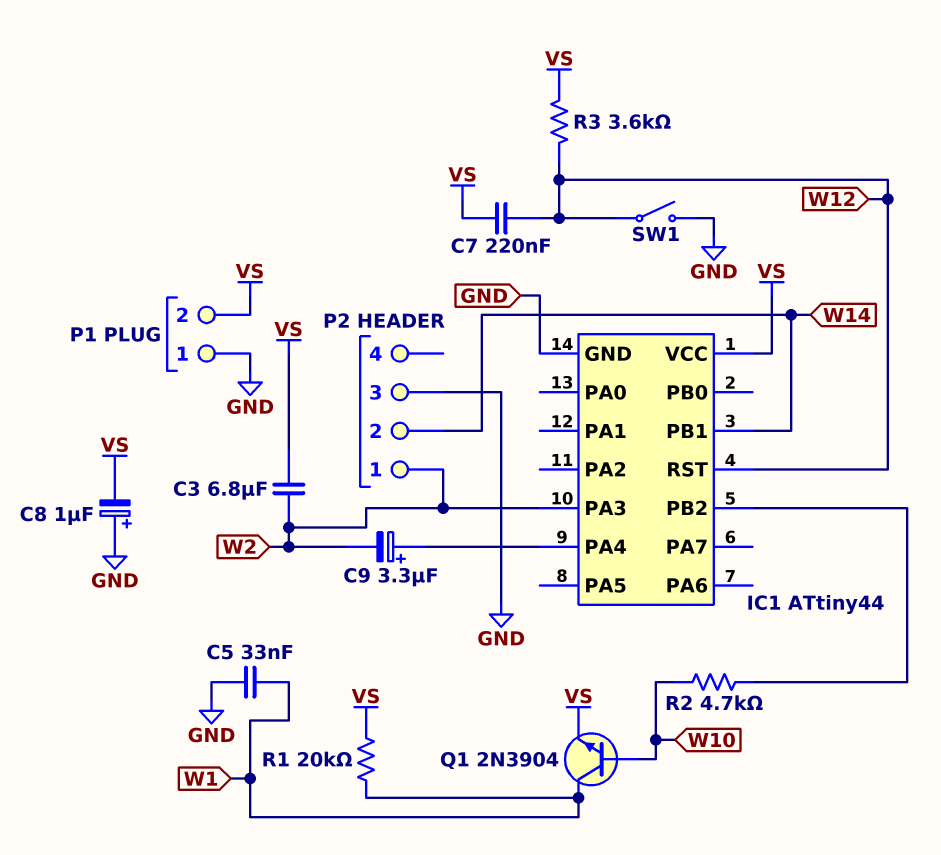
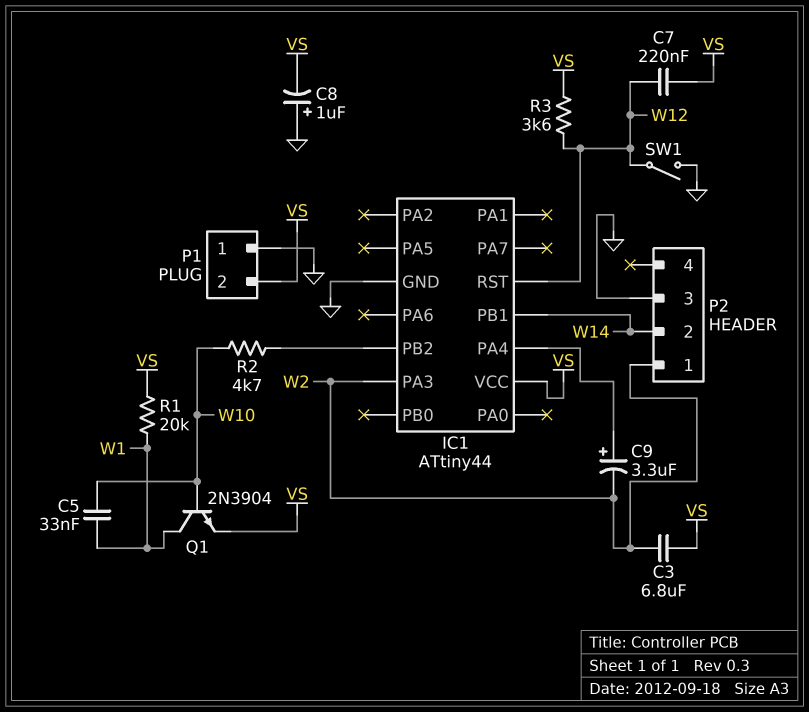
C5: 33nF (GND, W1) -> 33nF (W1, W10)

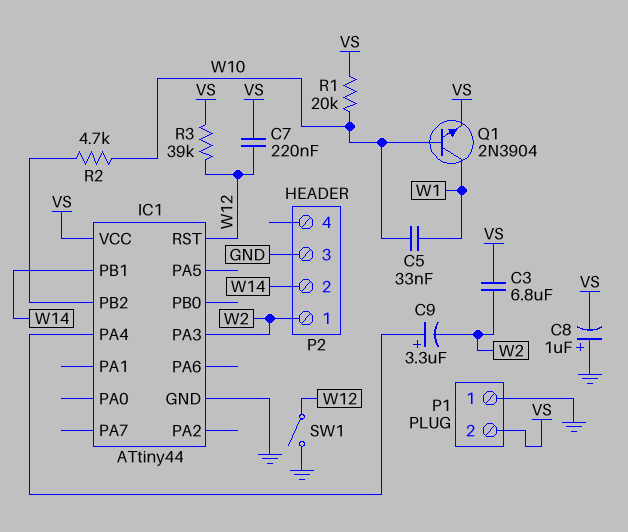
R1: 20k (VS, W1) -> 20k (VS, W10)
R3: 3.6k (VS, W12) -> 39k (VS, W12)

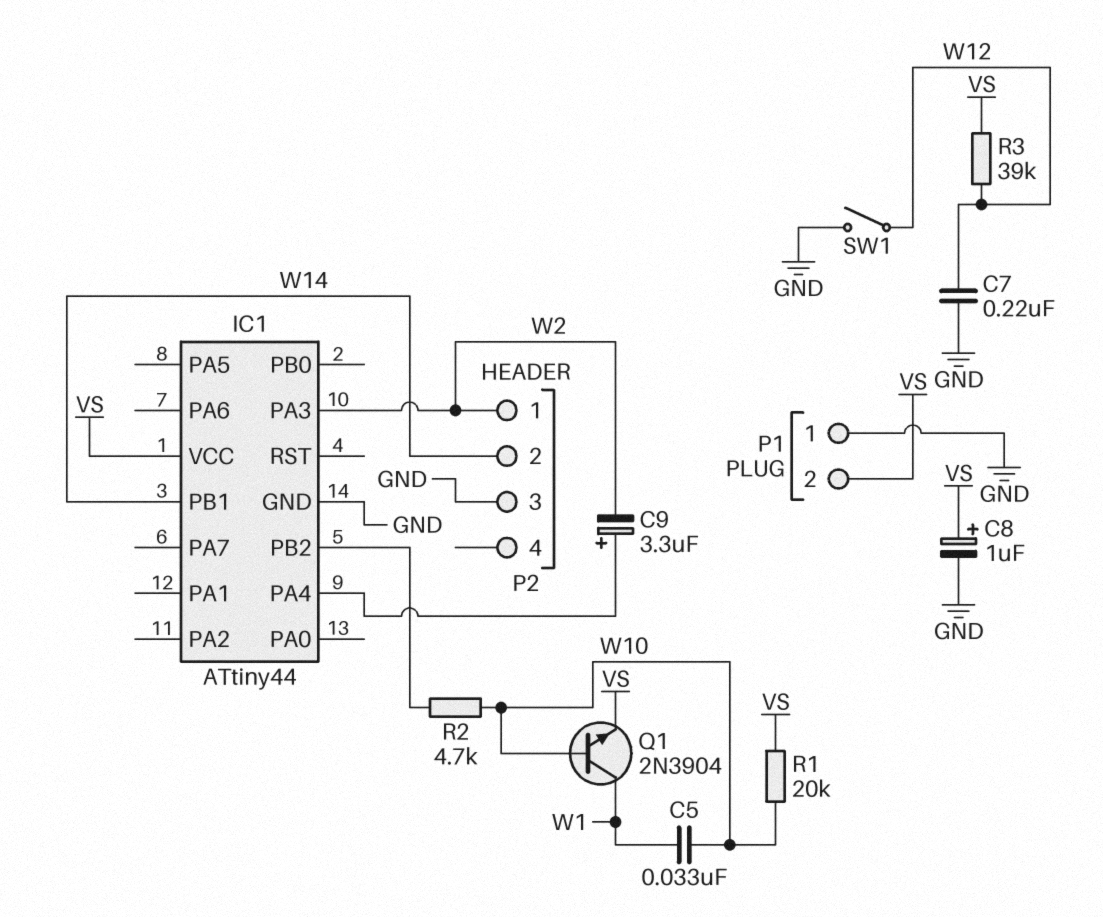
C3: 6.8uF (VS, W2) -> none
C7: 220nF (VS, W12) -> 220nF (GND, W12)
C8: 1uF (plus GND, minus VS) -> 1uF (plus VS, minus GND)
IC1 pin RST: W12 -> none

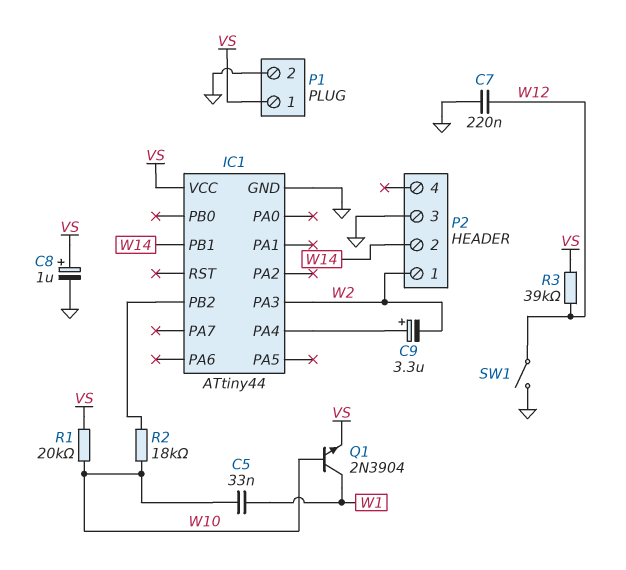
P1 pin 1: GND -> VS
P1 pin 2: VS -> GND
R2: 4.7k (IC1/PB2, W10) -> 18k (IC1/PB2, W10)

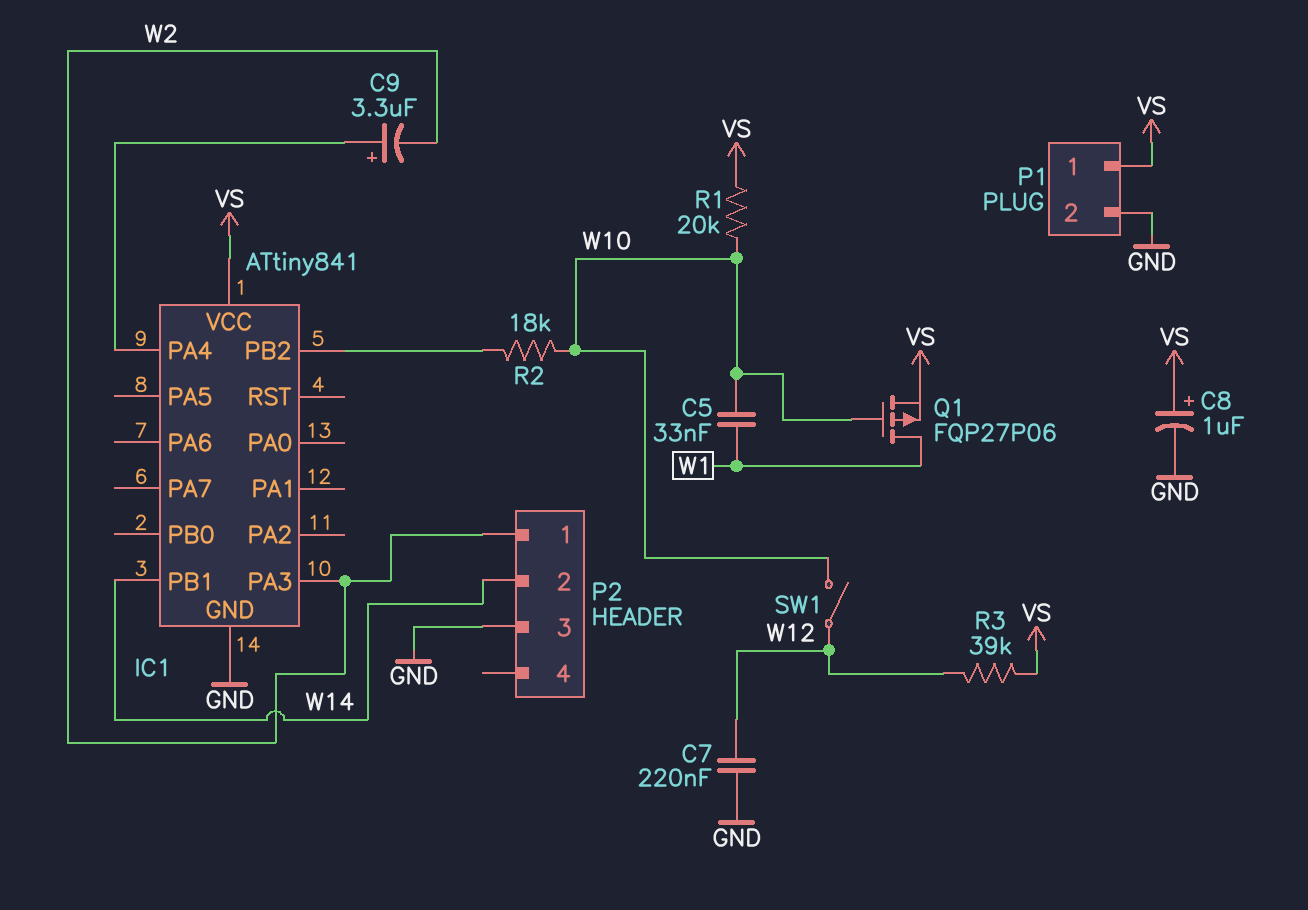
IC1: ATtiny44 -> ATtiny841
Q1: NPN 2N3904 (B W10, C W1, E VS) -> PMOS FQP27P06 (G W10, D W1, S VS)
SW1: switch (GND, W12) -> switch (W10, W12)

